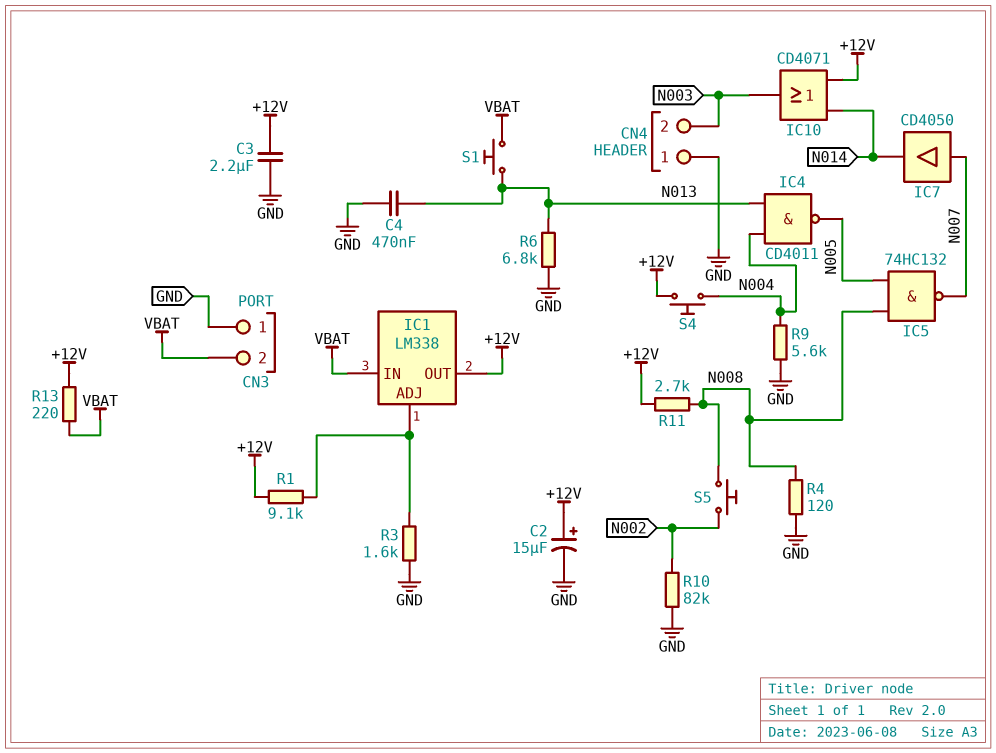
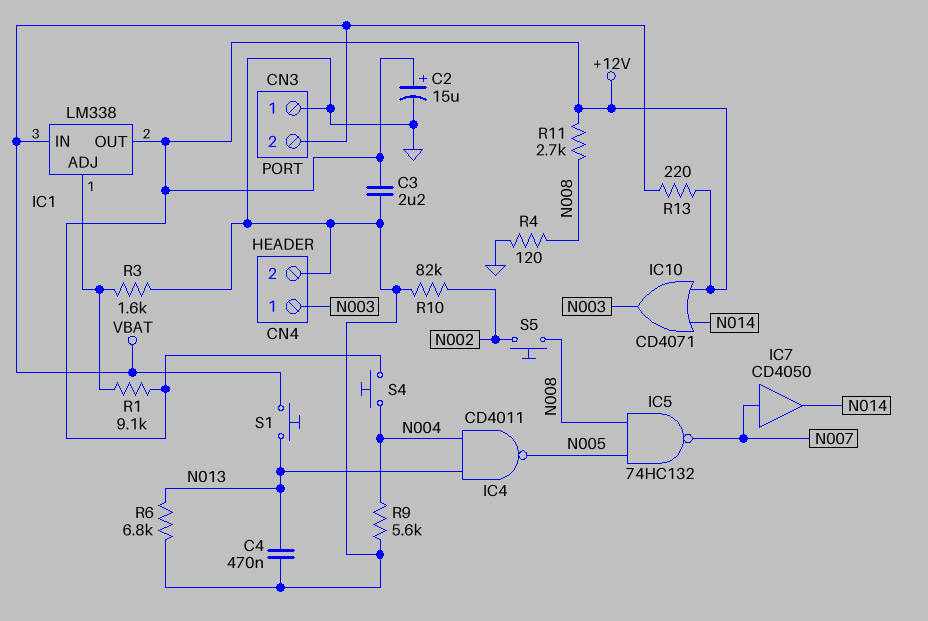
CN4 pin 1: GND -> N003
CN4 pin 2: N003 -> GND

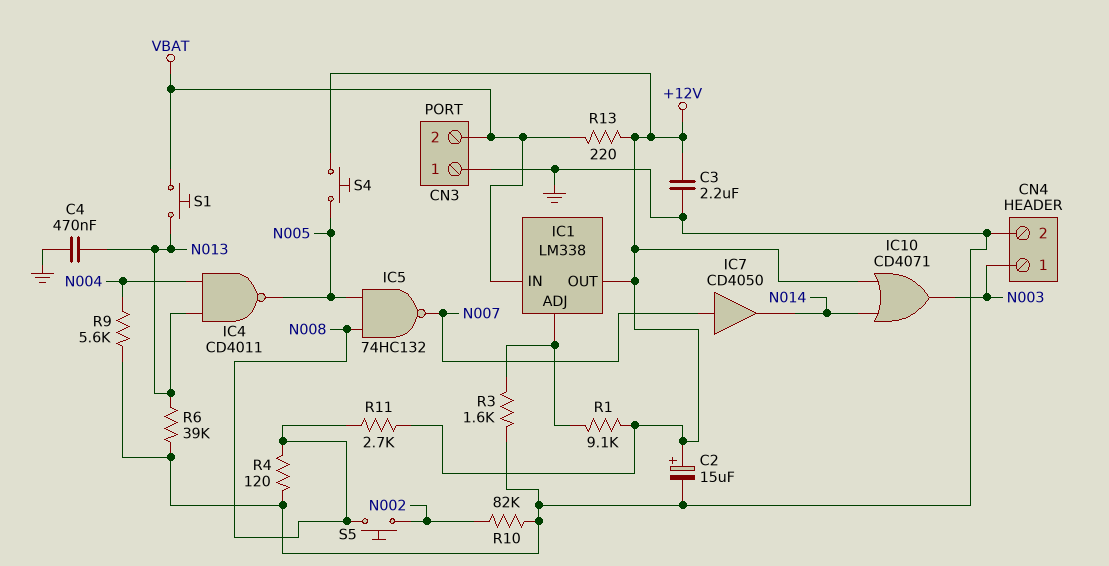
R6: 6.8k (GND, N013) -> 39k (GND, N013)
S4: button (+12V, N004) -> button (+12V, N005)

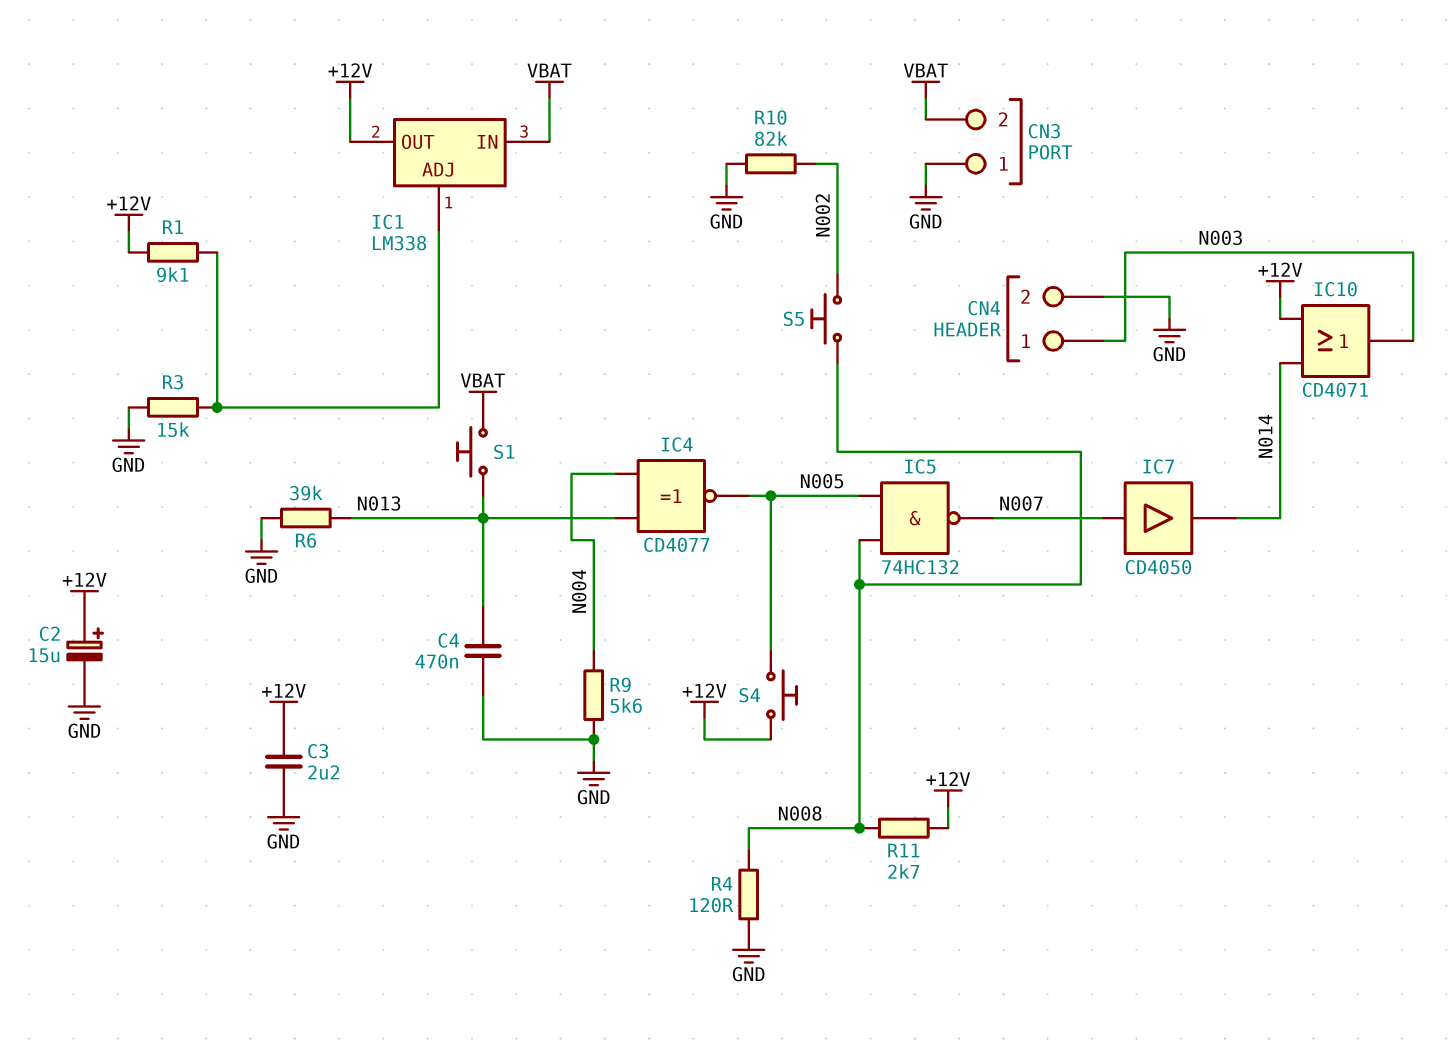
IC4: NAND CD4011 (in N004, in N013, out N005) -> XNOR CD4077 (in N004, in N013, out N005)
R3: 1.6k (GND, IC1/ADJ) -> 15k (GND, IC1/ADJ)
R13: 220 (+12V, VBAT) -> none

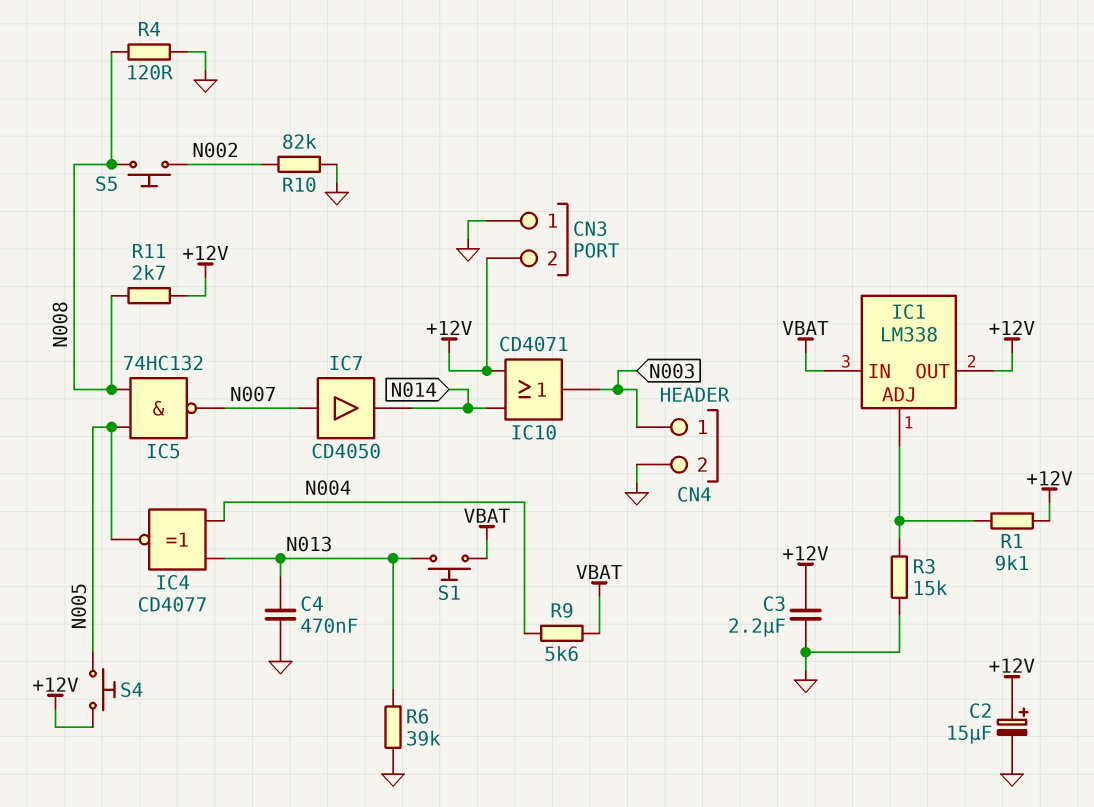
CN3 pin 2: VBAT -> +12V
R9: 5.6k (GND, N004) -> 5.6k (N004, VBAT)

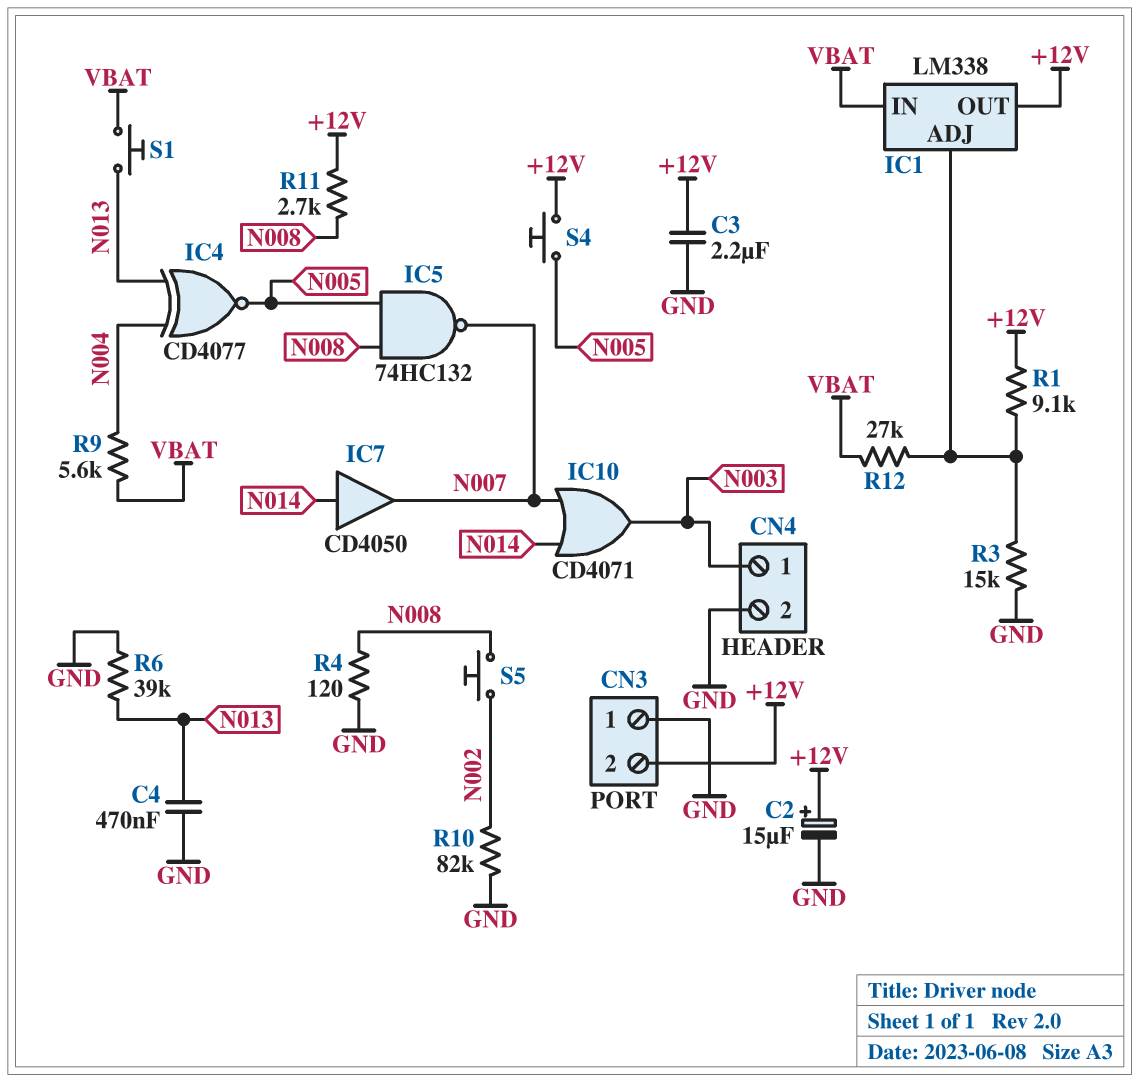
IC7: buffer CD4050 (in N007, out N014) -> buffer CD4050 (in N014, out N007)
IC10: OR CD4071 (in +12V, in N014, out N003) -> OR CD4071 (in N007, in N014, out N003)
R12: none -> 27k (IC1/ADJ, VBAT)

